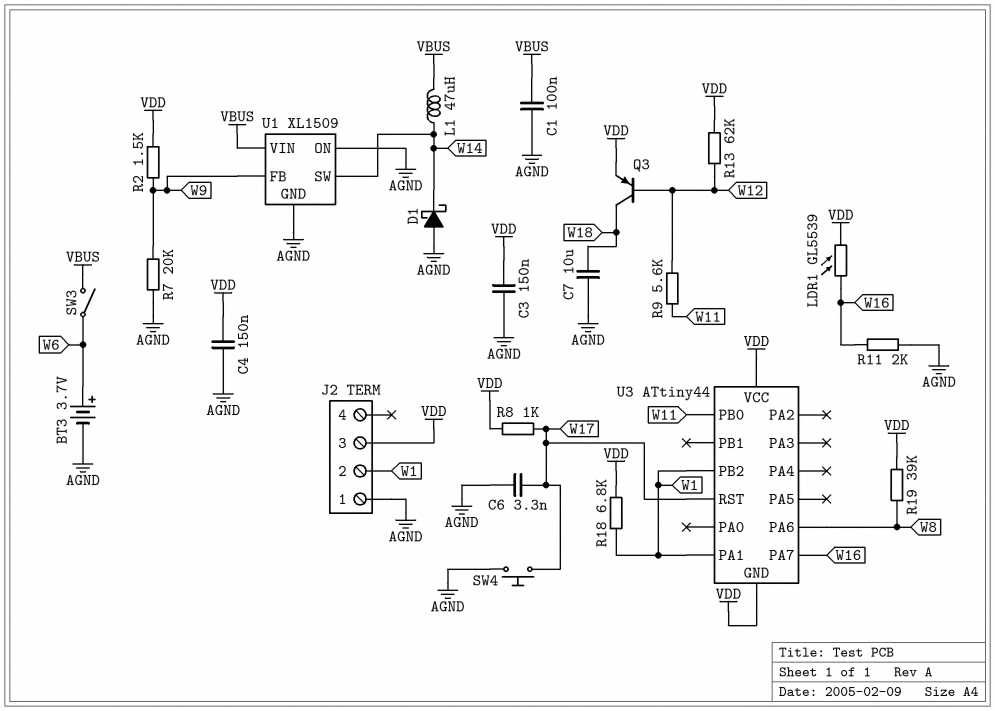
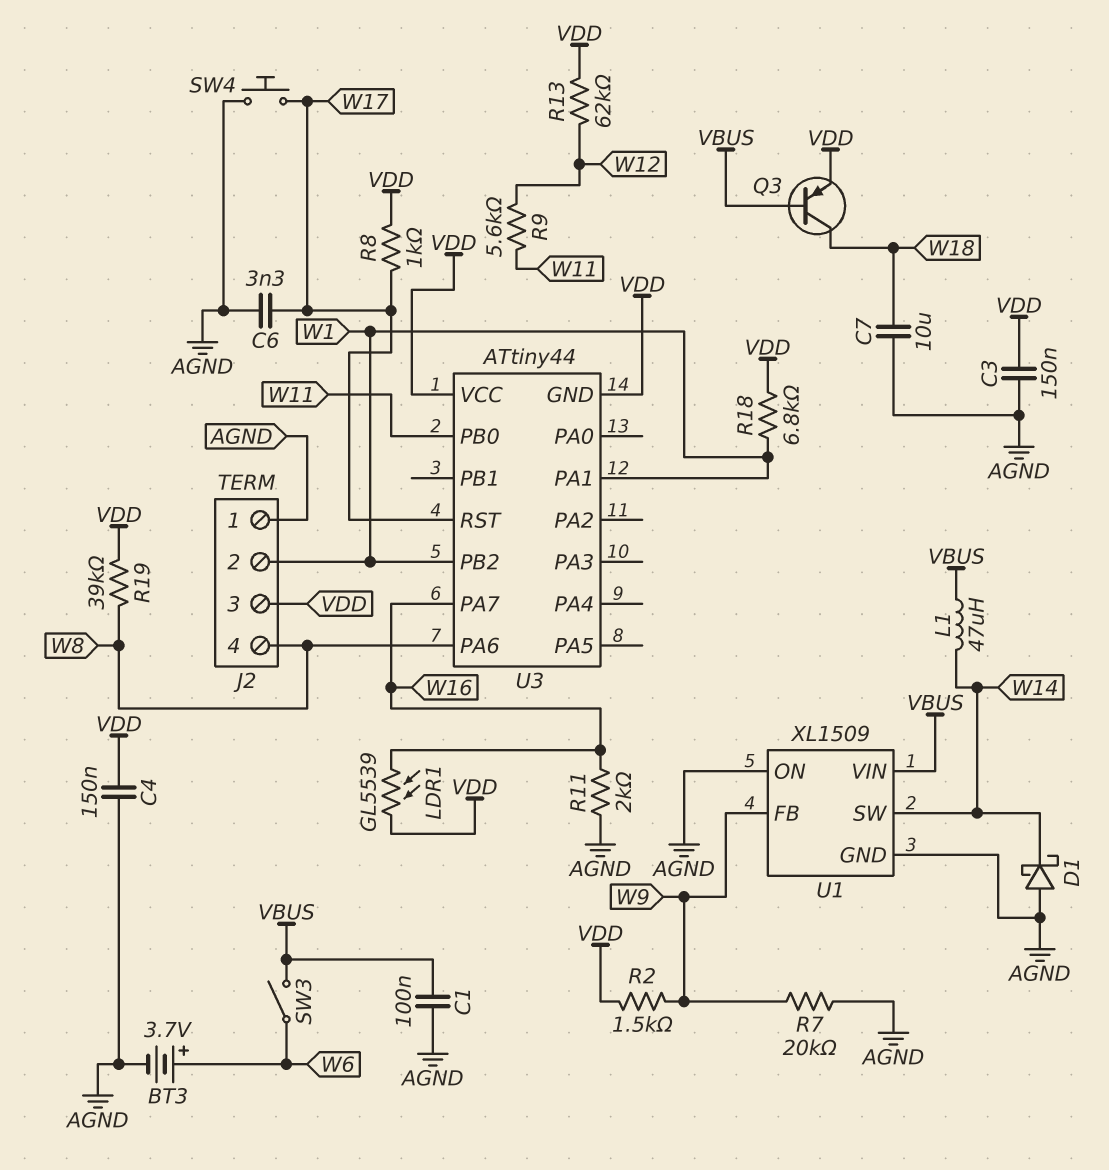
J2 pin 4: none -> W8
Q3: PNP (B W12, C W18, E VDD) -> PNP (B VBUS, C W18, E VDD)

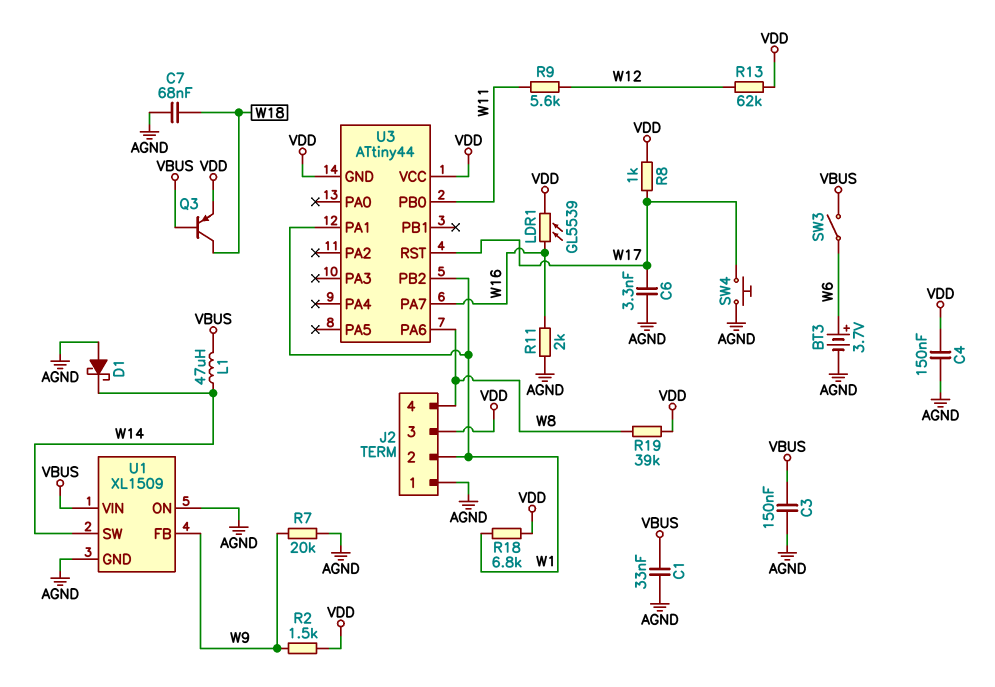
C1: 100nF (AGND, VBUS) -> 33nF (AGND, VBUS)
C3: 150nF (AGND, VDD) -> 150nF (AGND, VBUS)
C7: 10uF (AGND, W18) -> 68nF (AGND, W18)

